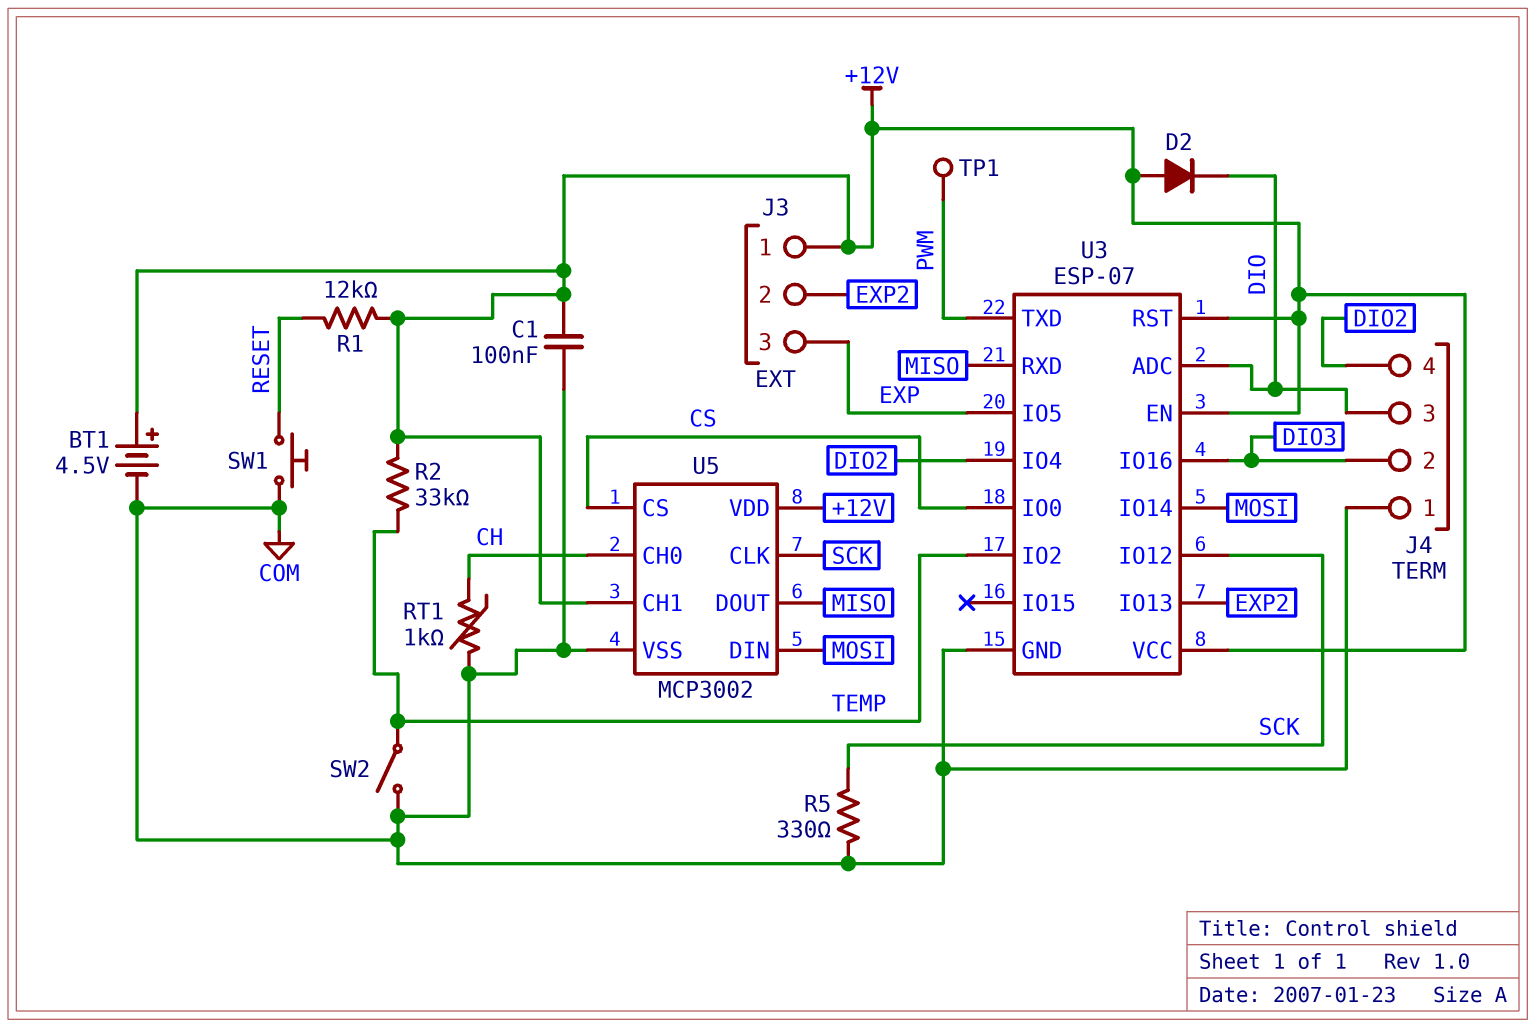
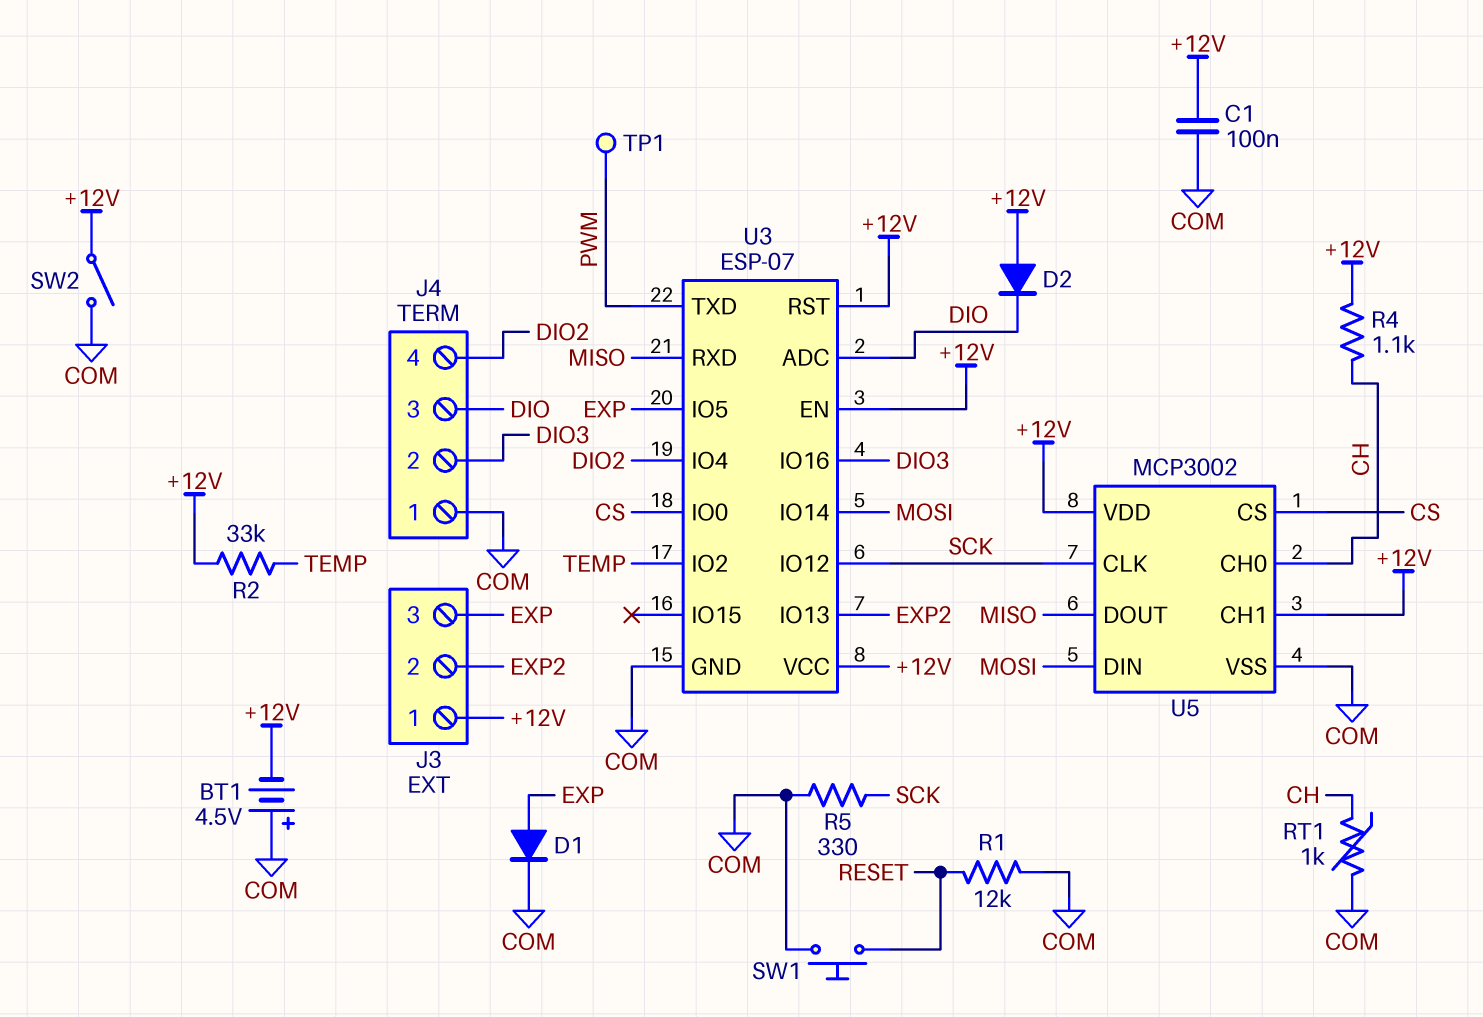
BT1: 4.5V (plus +12V, minus COM) -> 4.5V (plus COM, minus +12V)
D1: none -> diode (A EXP, K COM)
R1: 12k (+12V, RESET) -> 12k (COM, RESET)
R4: none -> 1.1k (+12V, CH)
SW2: switch (COM, TEMP) -> switch (+12V, COM)

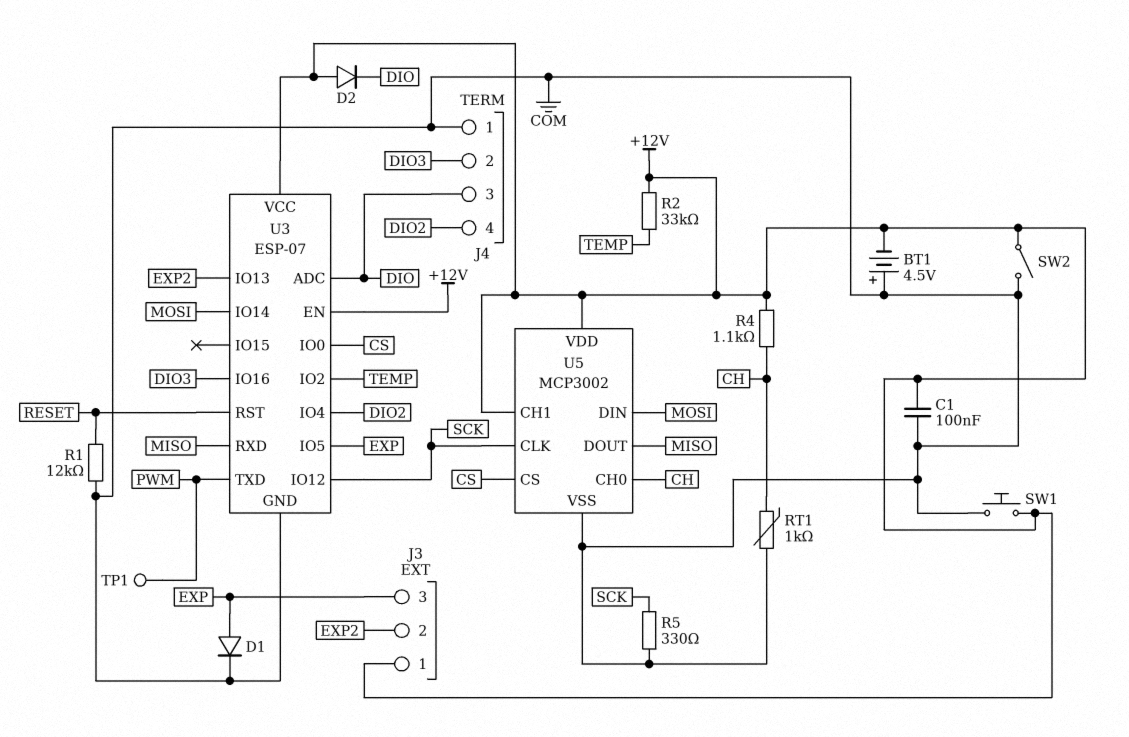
SW1: button (COM, RESET) -> button (+12V, COM)
U3 pin RST: +12V -> RESET

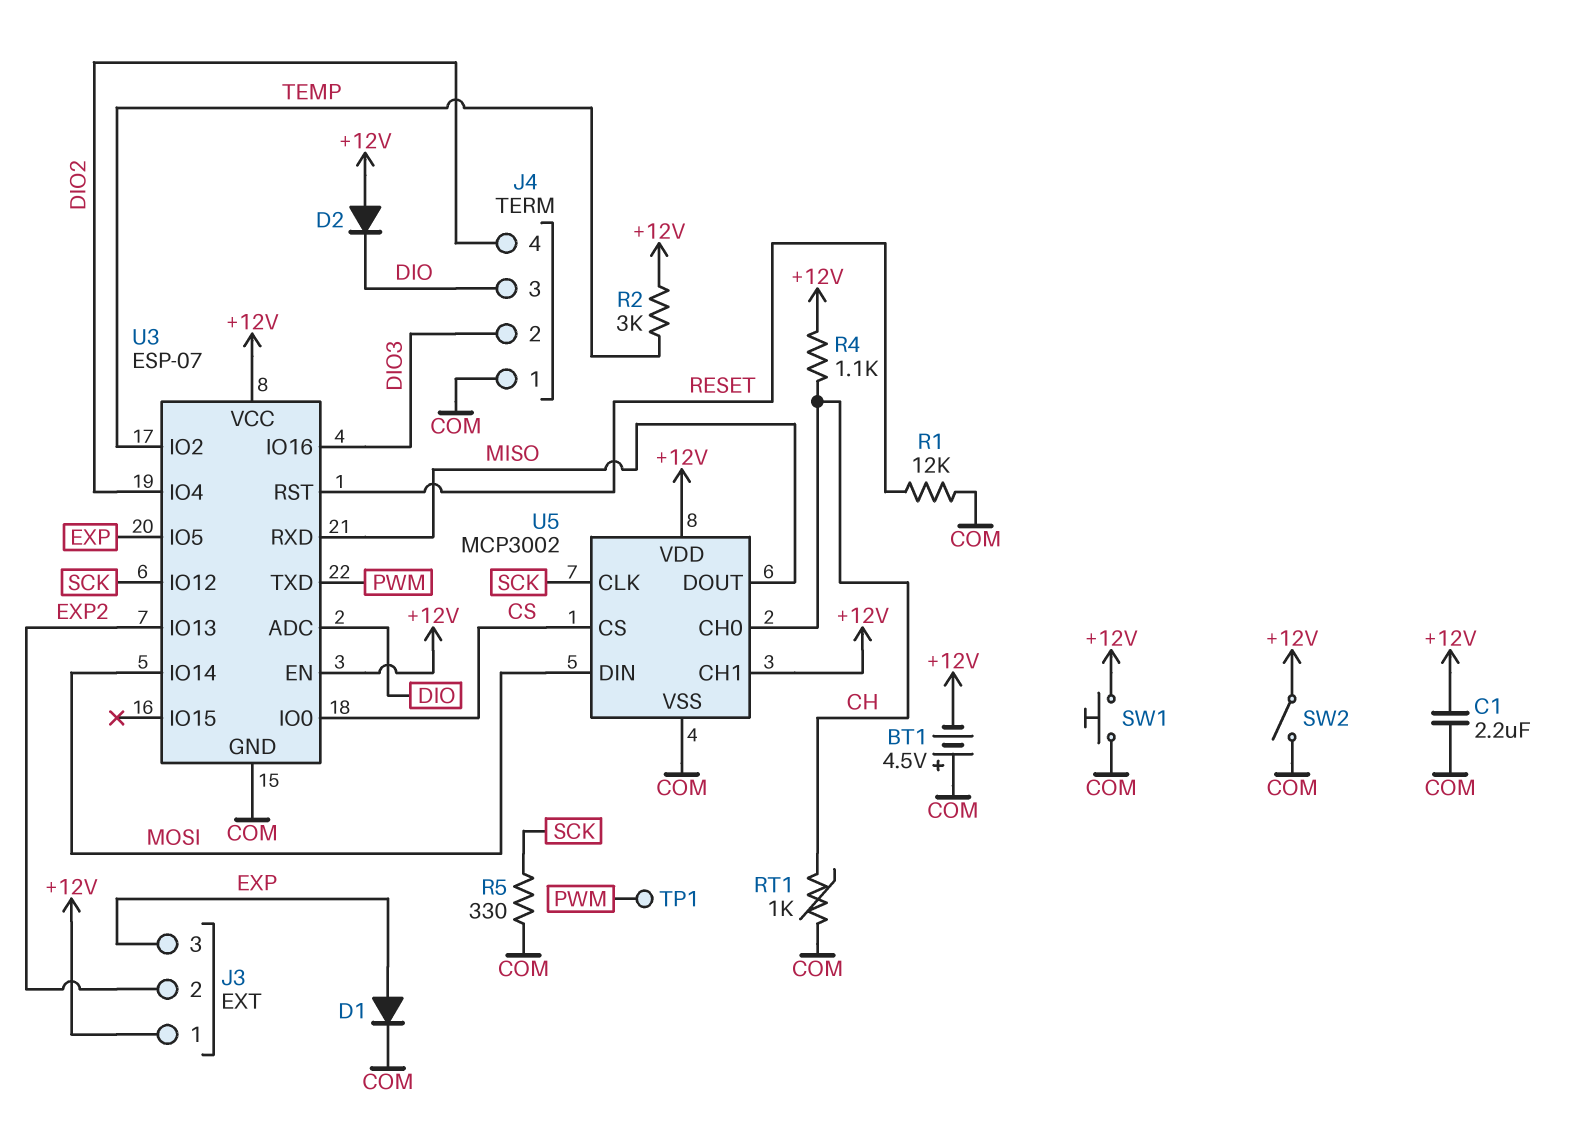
C1: 100nF (+12V, COM) -> 2.2uF (+12V, COM)
R2: 33k (+12V, TEMP) -> 3k (+12V, TEMP)

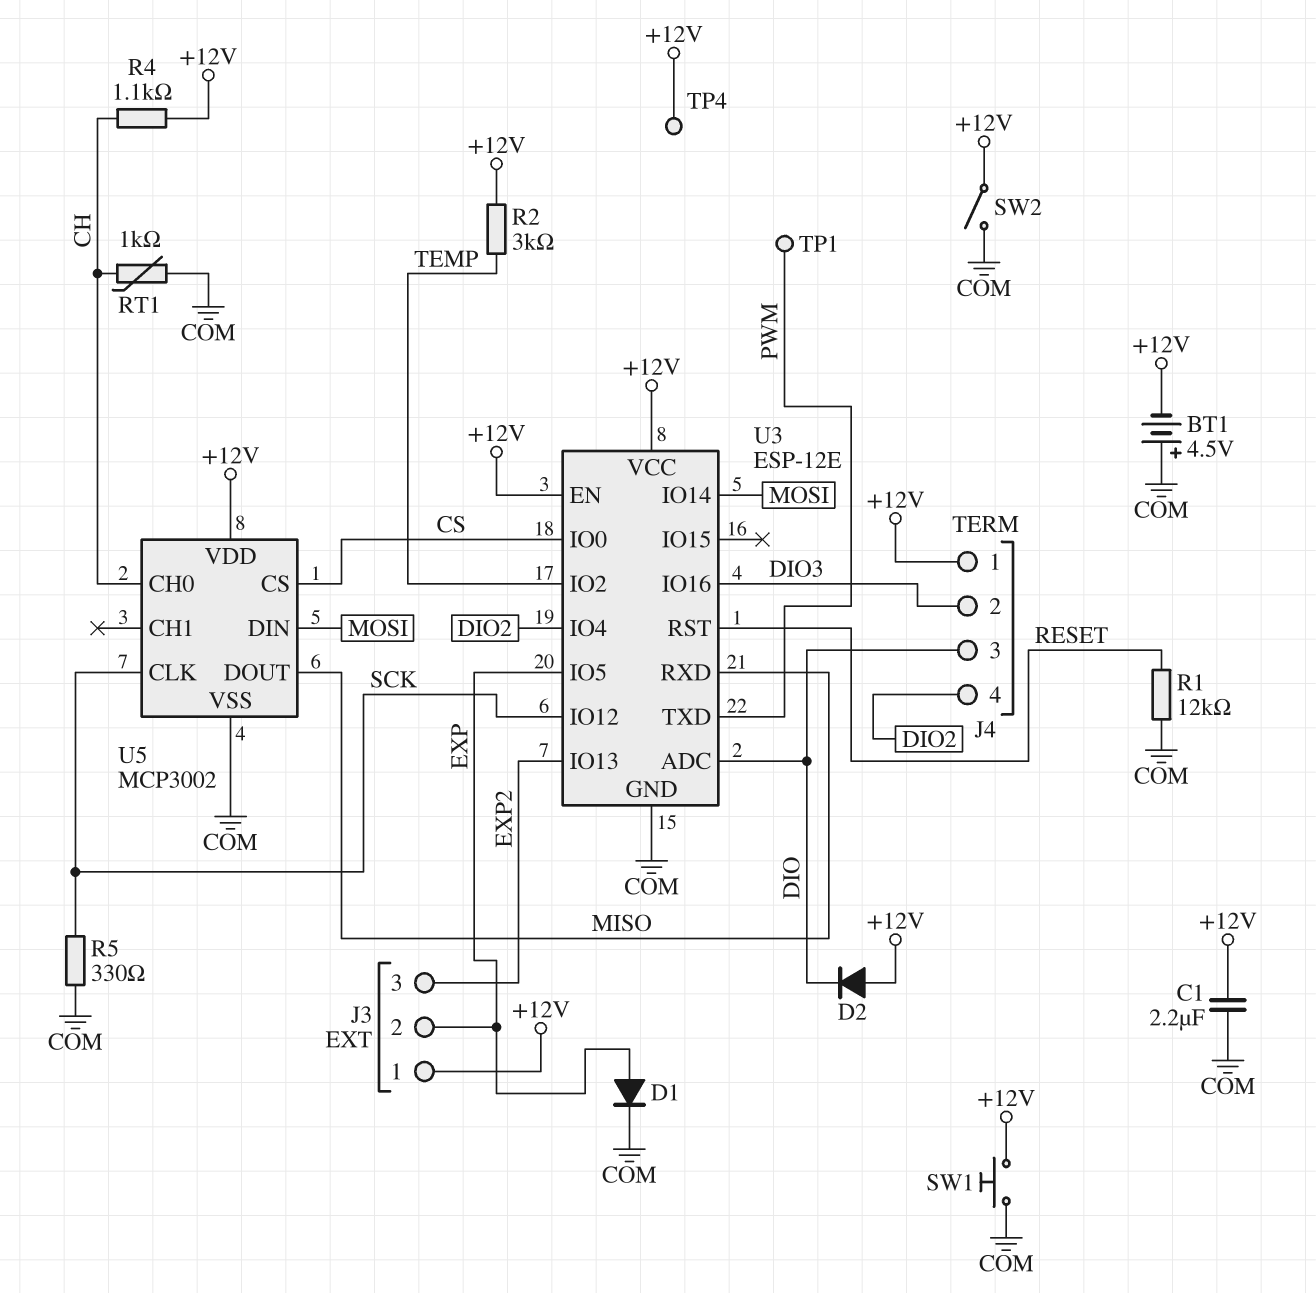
J3 pin 2: EXP2 -> EXP
J3 pin 3: EXP -> EXP2
J4 pin 1: COM -> +12V
TP4: none -> test point (+12V)
U3: ESP-07 -> ESP-12E
U5 pin CH1: +12V -> none

